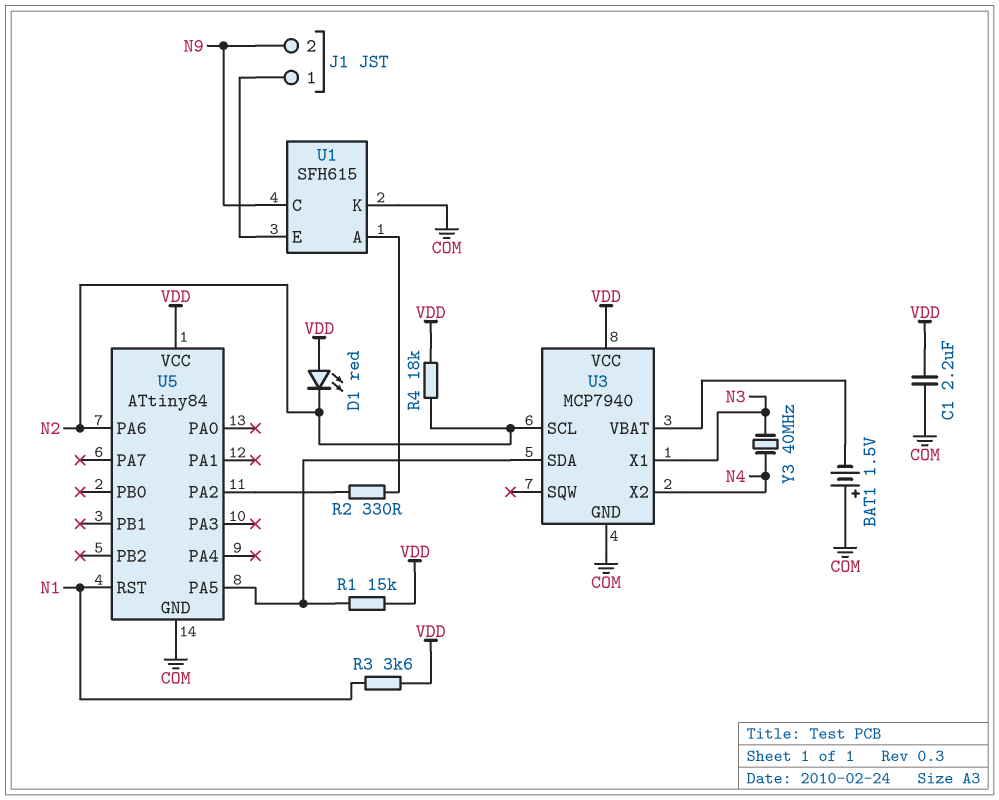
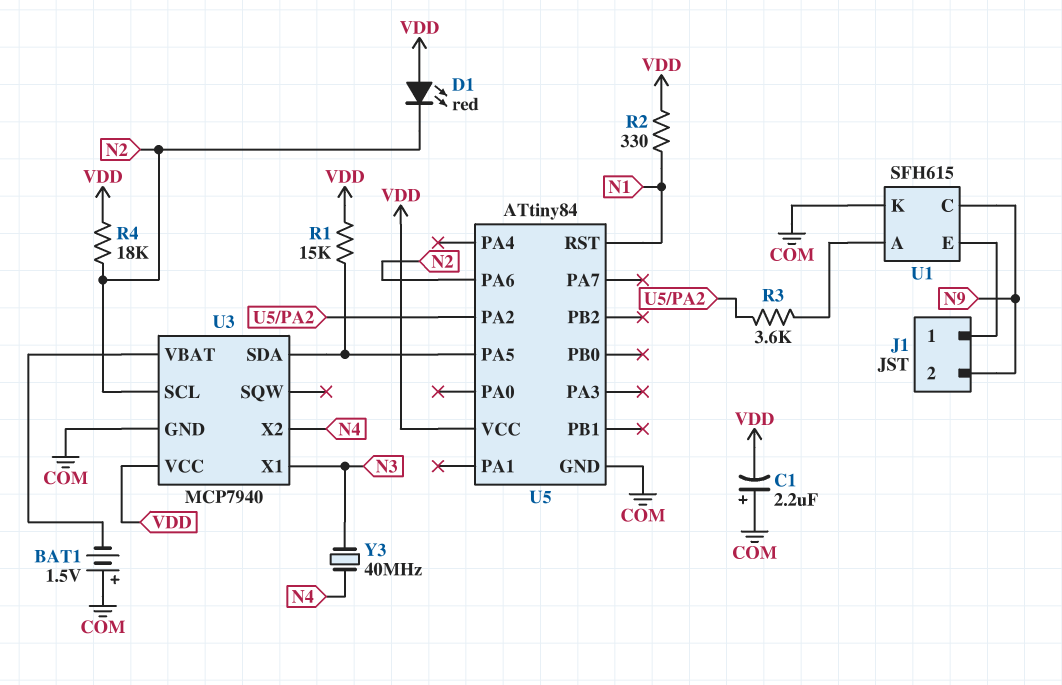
C1: 2.2uF (COM, VDD) -> 2.2uF (plus COM, minus VDD)
R2: 330 (U1/A, U5/PA2) -> 330 (N1, VDD)
R3: 3.6k (N1, VDD) -> 3.6k (U1/A, U5/PA2)

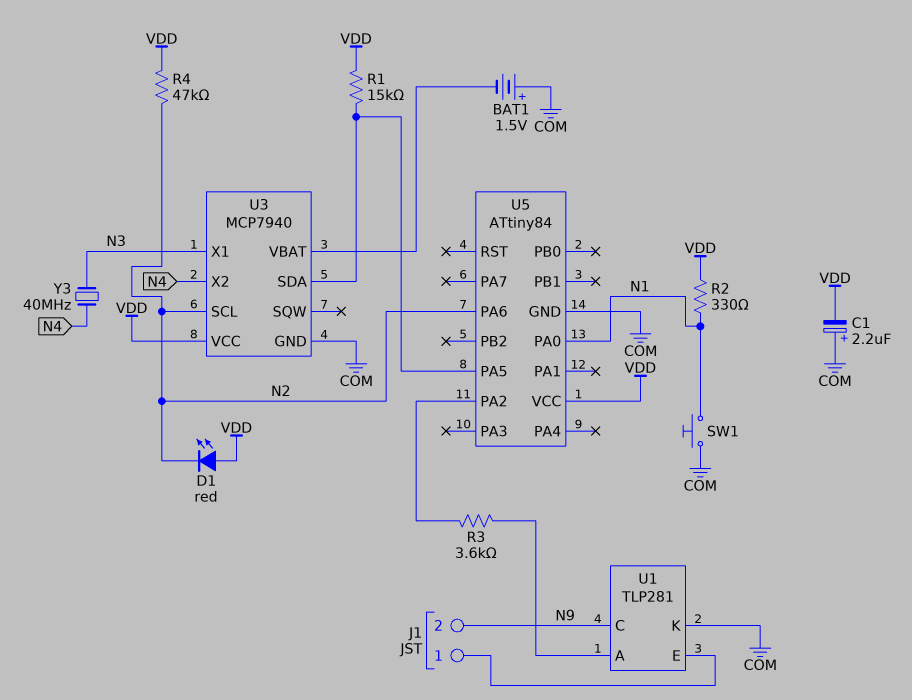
R4: 18k (N2, VDD) -> 47k (N2, VDD)
SW1: none -> button (COM, N1)
U1: SFH615 -> TLP281
U5 pin PA0: none -> N1
U5 pin RST: N1 -> none

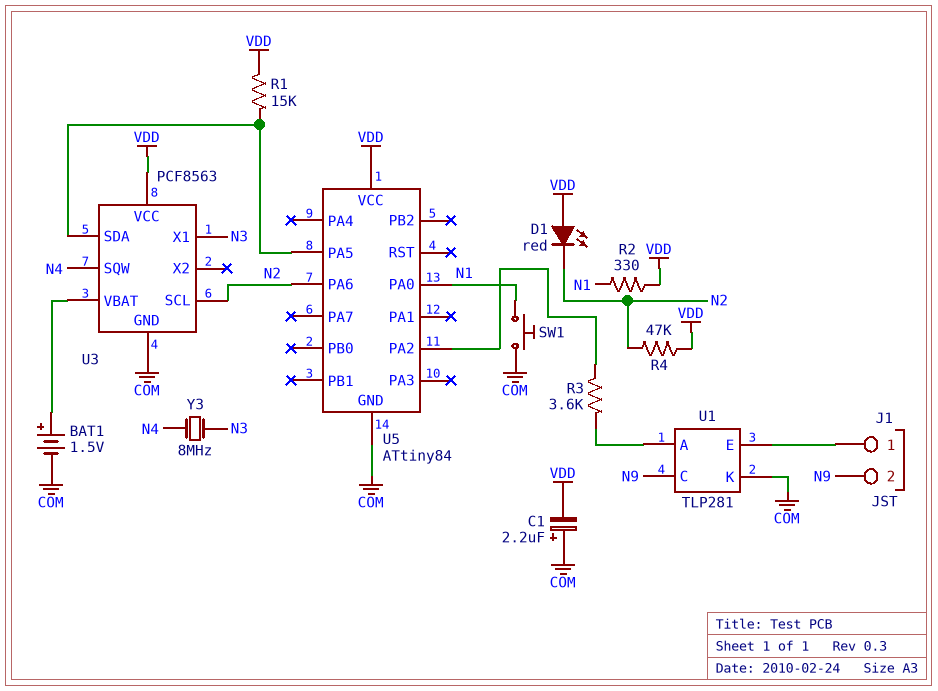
BAT1: 1.5V (plus COM, minus U3/VBAT) -> 1.5V (plus U3/VBAT, minus COM)
U3: MCP7940 -> PCF8563
U3 pin SQW: none -> N4
U3 pin X2: N4 -> none
Y3: 40MHz (N3, N4) -> 8MHz (N3, N4)

